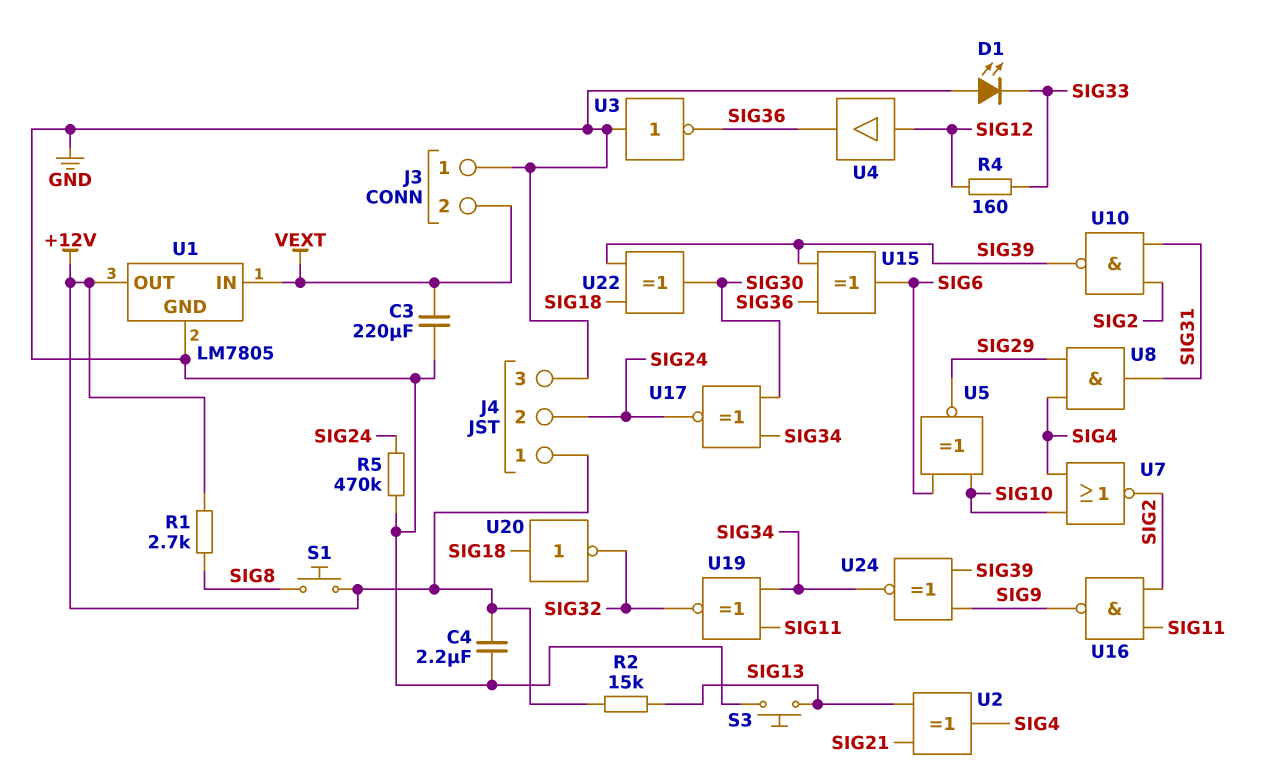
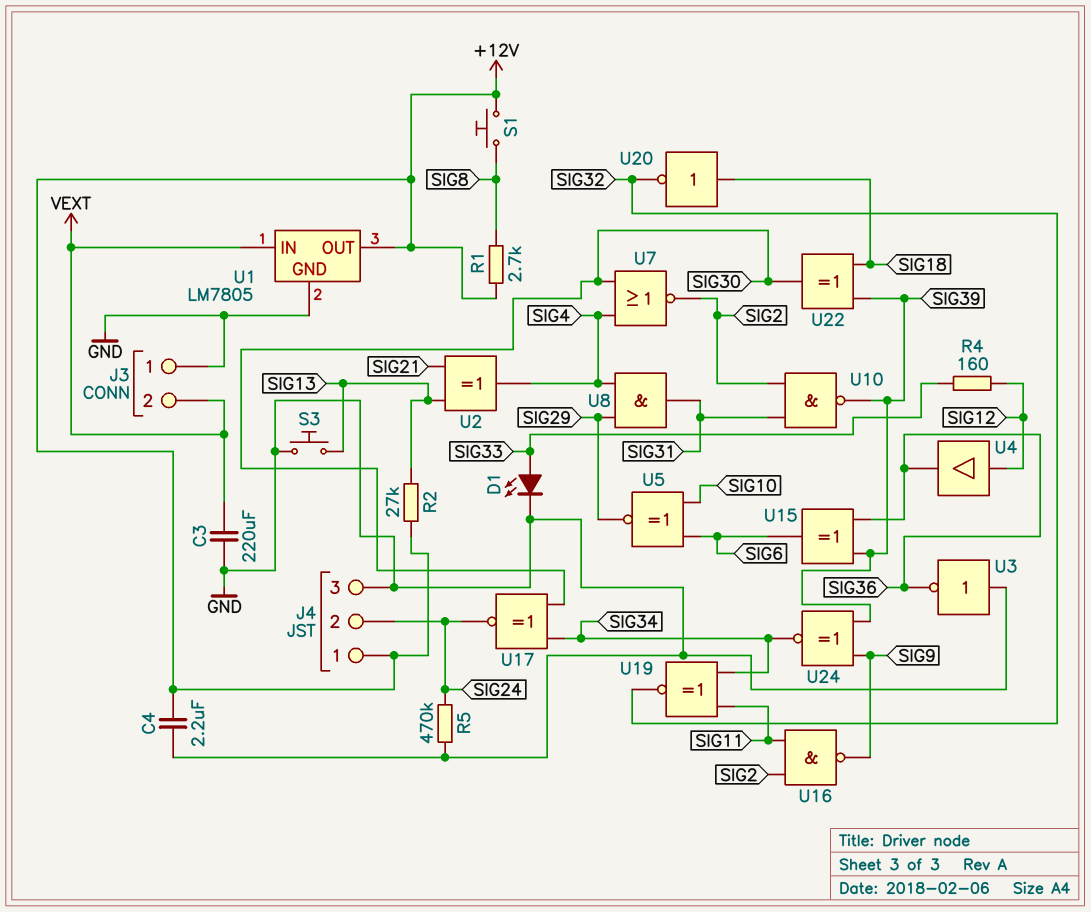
D1: LED (A GND, K SIG33) -> LED (A SIG33, K GND)
R2: 15k (+12V, SIG13) -> 27k (+12V, SIG13)
U7: NOR (in SIG4, in SIG10, out SIG2) -> NOR (in SIG4, in SIG30, out SIG2)

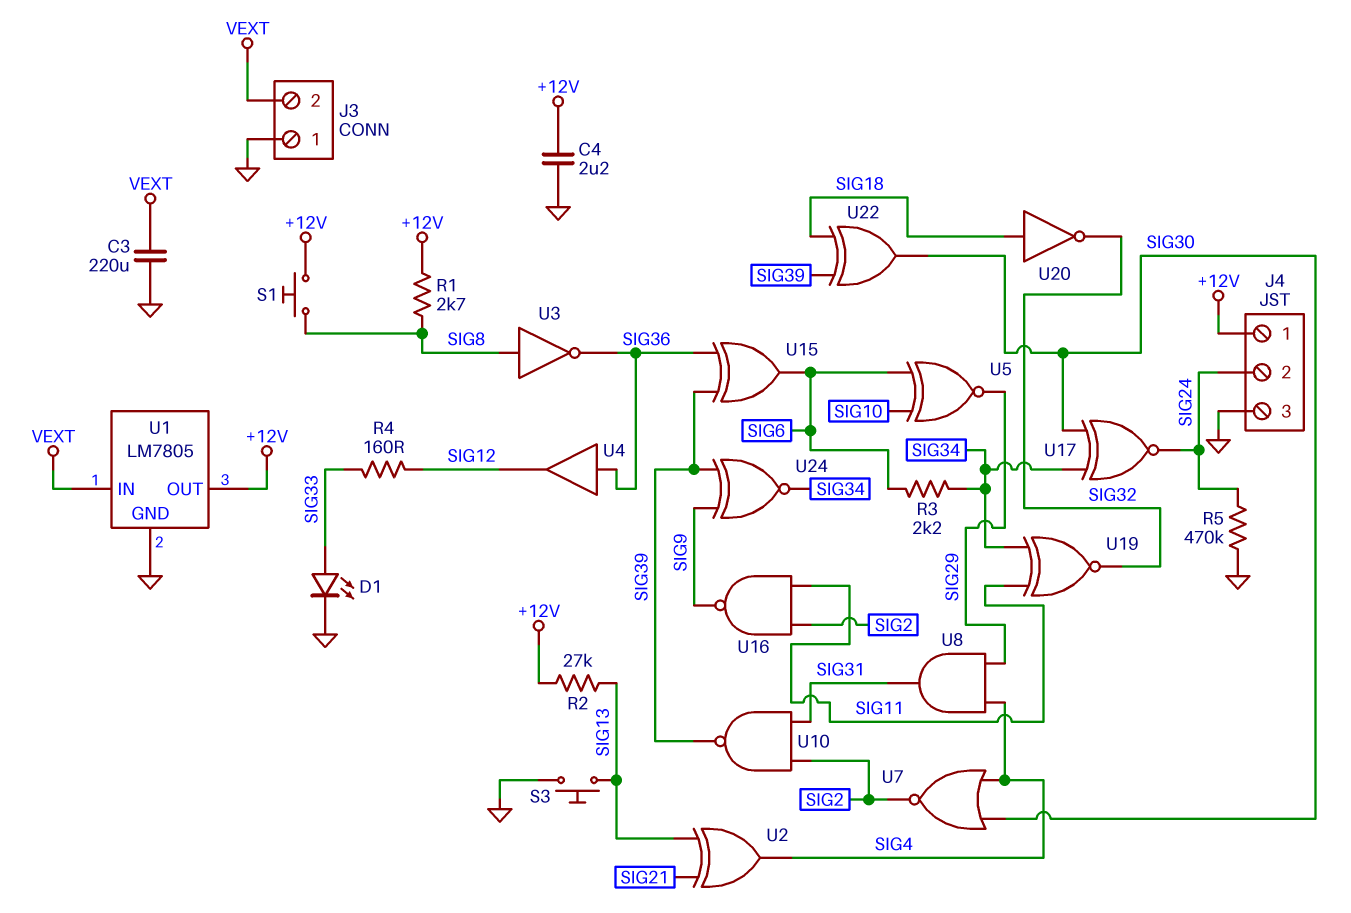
R3: none -> 2.2k (SIG6, SIG34)
U3: NOT (in GND, out SIG36) -> NOT (in SIG8, out SIG36)
U4: buffer (in SIG12, out SIG36) -> buffer (in SIG36, out SIG12)

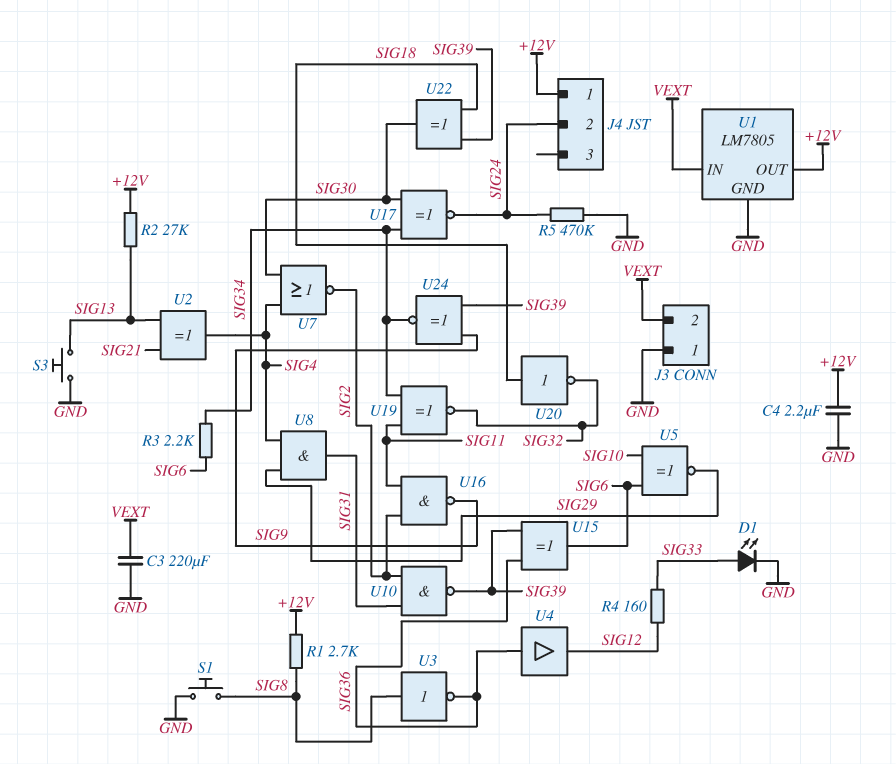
J4 pin 3: GND -> none
S1: button (+12V, SIG8) -> button (GND, SIG8)

